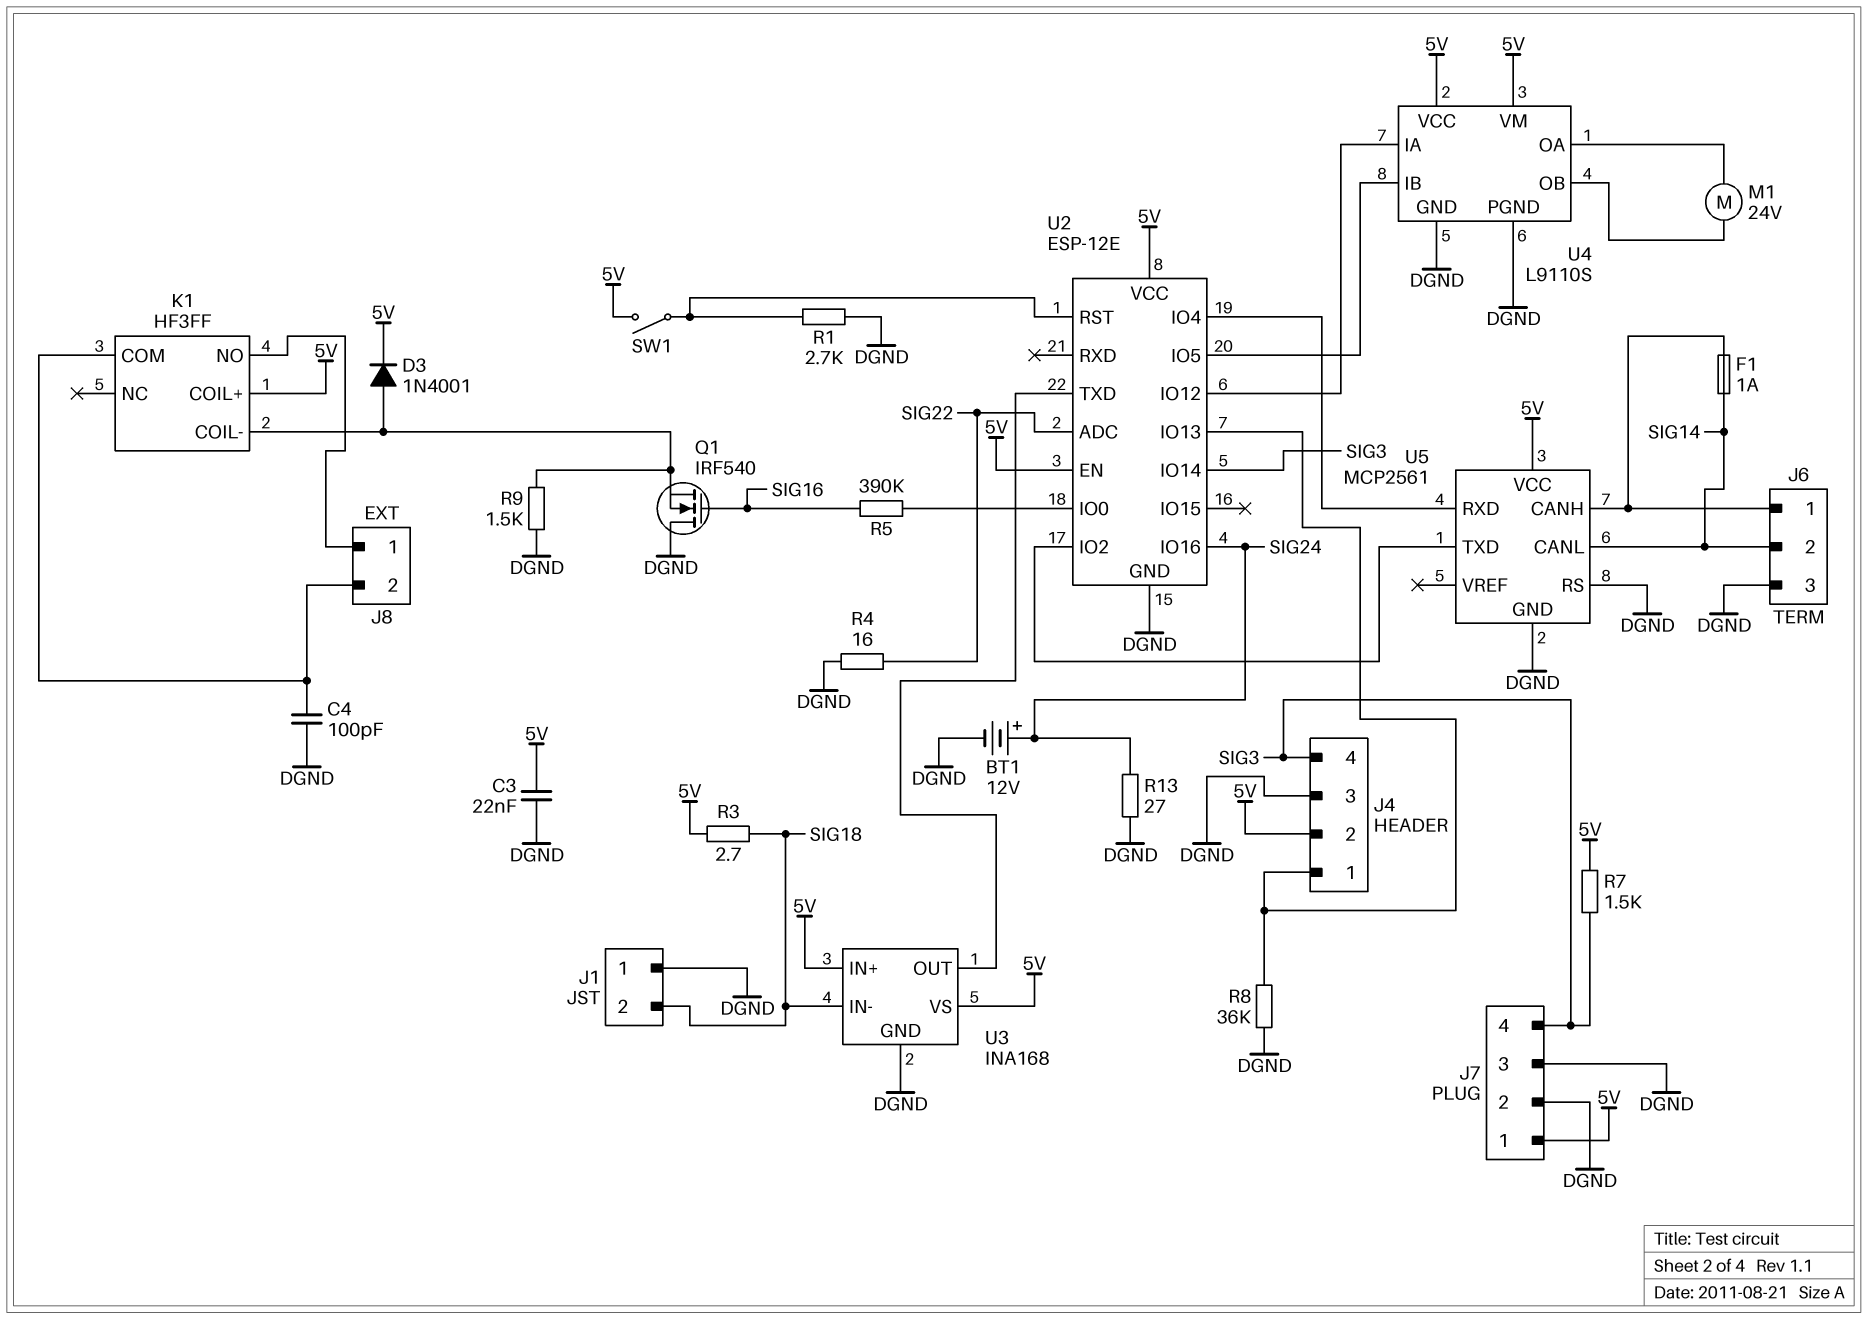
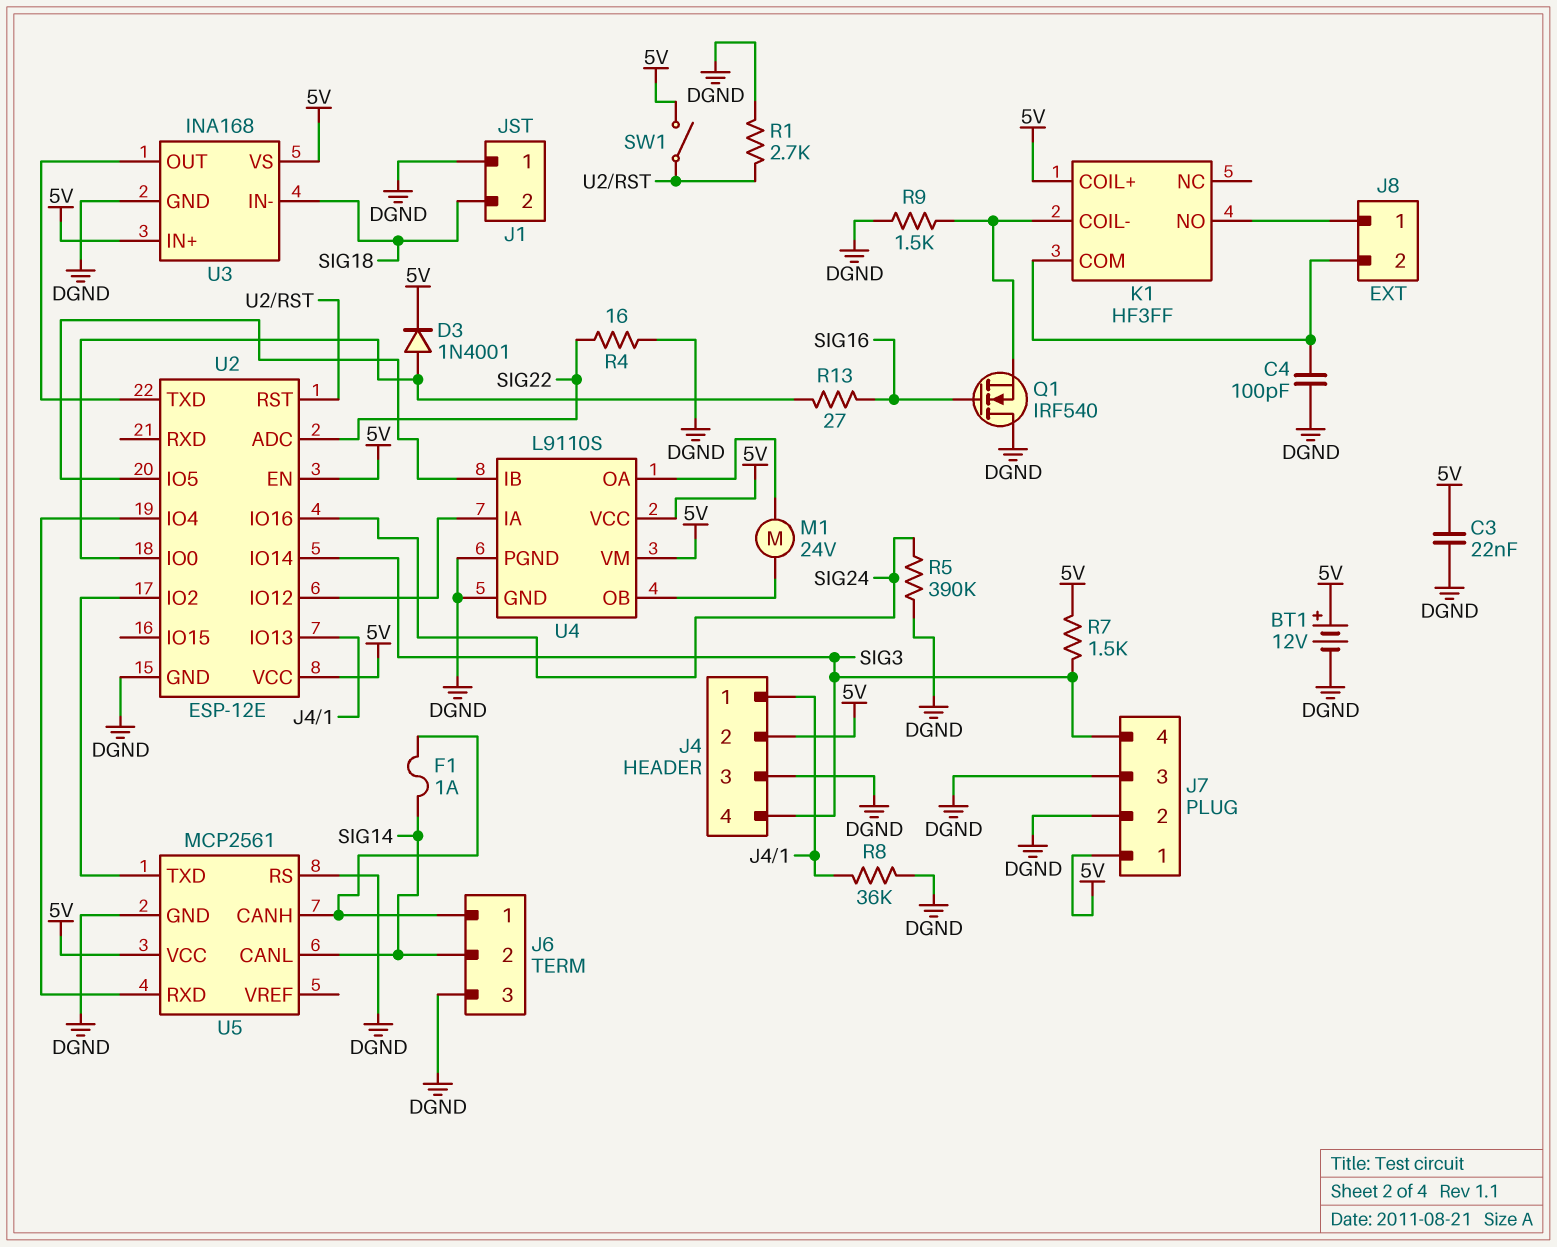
BT1: 12V (plus SIG24, minus DGND) -> 12V (plus 5V, minus DGND)
D3: diode 1N4001 (A K1/COIL-, K 5V) -> diode 1N4001 (A U2/IO0, K 5V)
R3: 2.7 (5V, SIG18) -> none
R5: 390k (SIG16, U2/IO0) -> 390k (DGND, SIG24)
R13: 27 (DGND, SIG24) -> 27 (SIG16, U2/IO0)

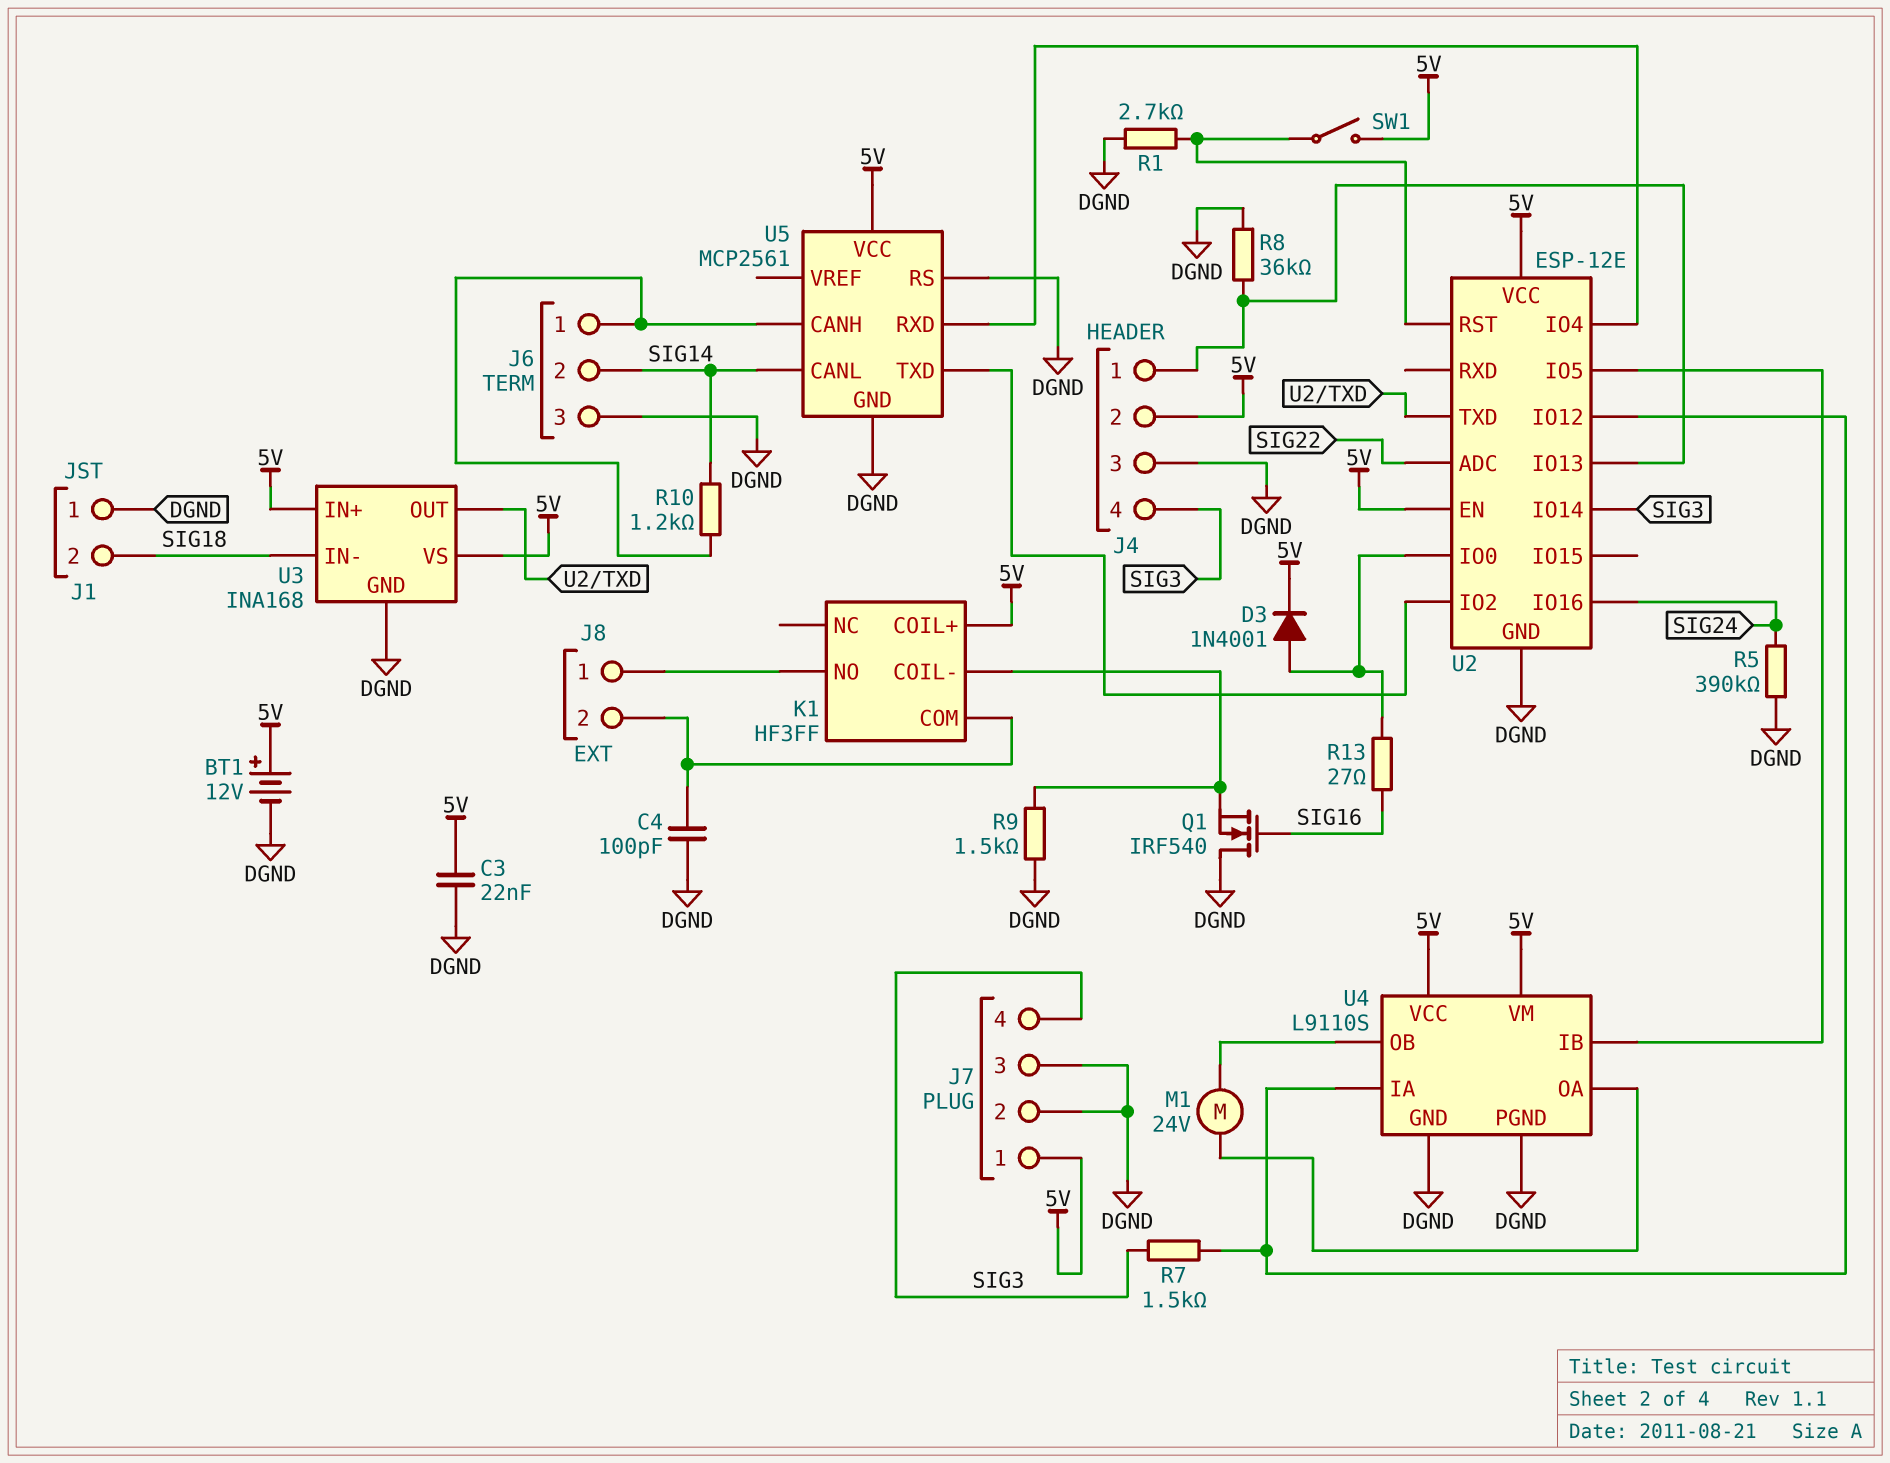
F1: 1A (J6/1, SIG14) -> none
R4: 16 (DGND, SIG22) -> none
R7: 1.5k (5V, SIG3) -> 1.5k (SIG3, U2/IO12)
R10: none -> 1.2k (J6/1, SIG14)

